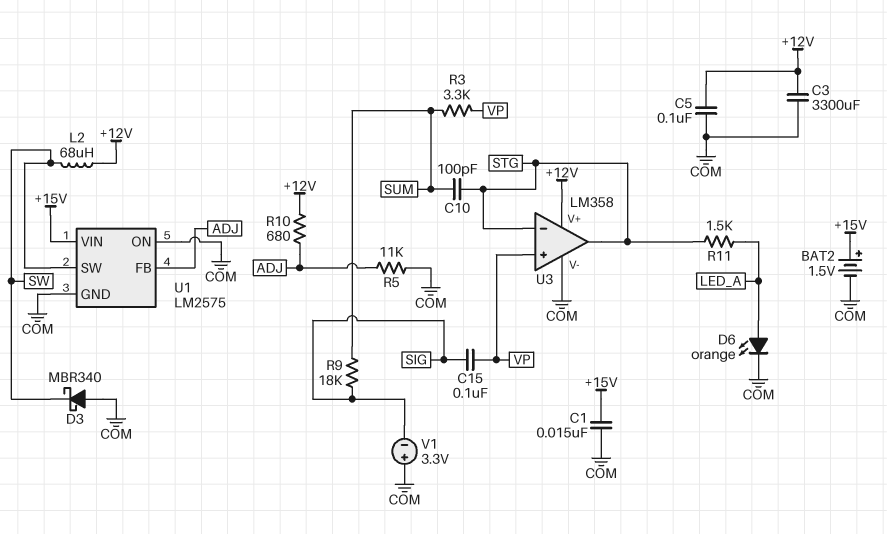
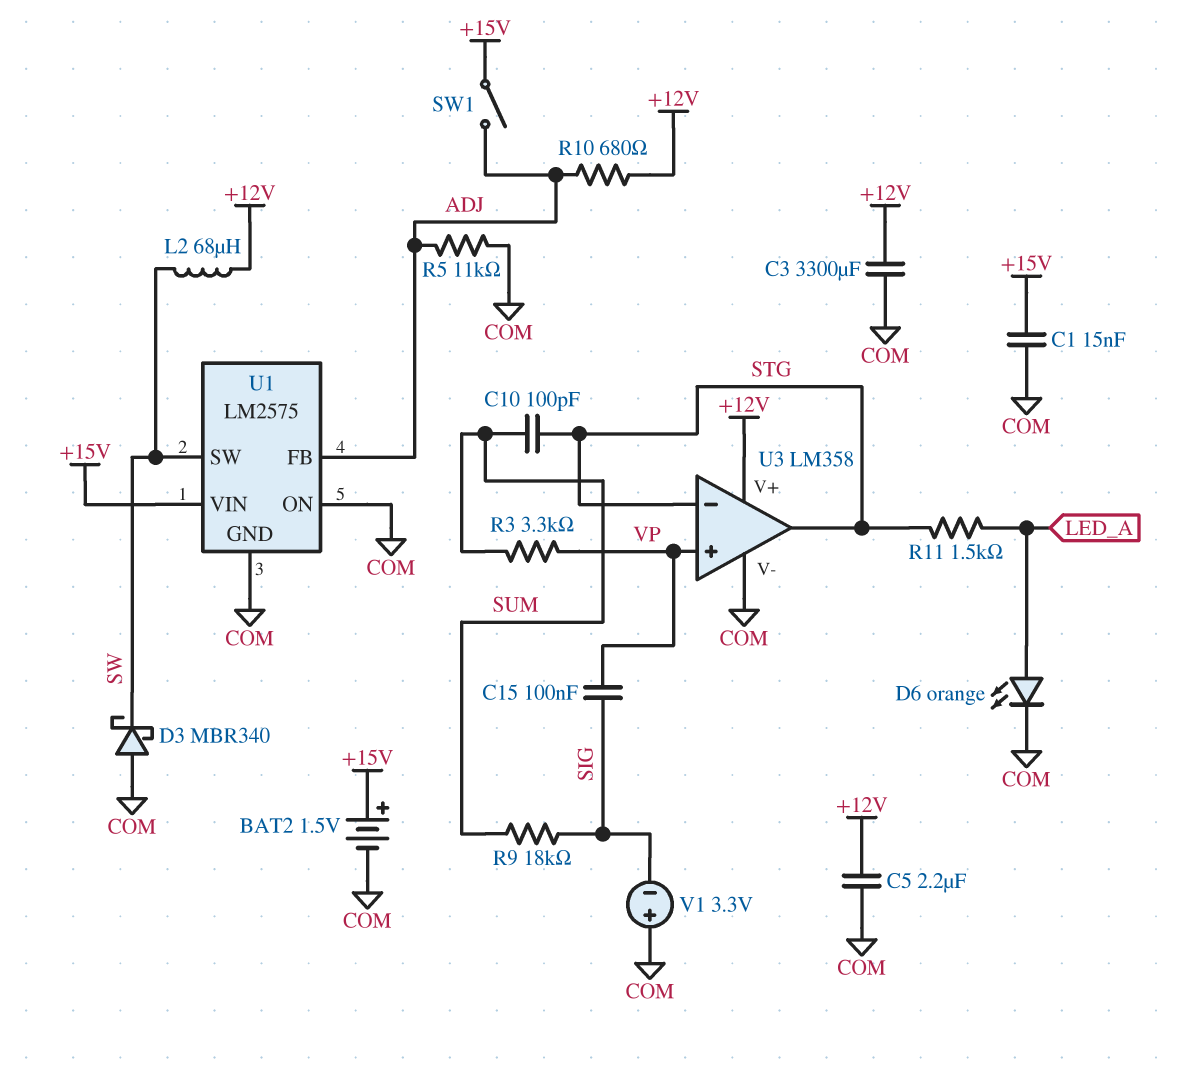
C5: 100nF (+12V, COM) -> 2.2uF (+12V, COM)
SW1: none -> switch (+15V, ADJ)

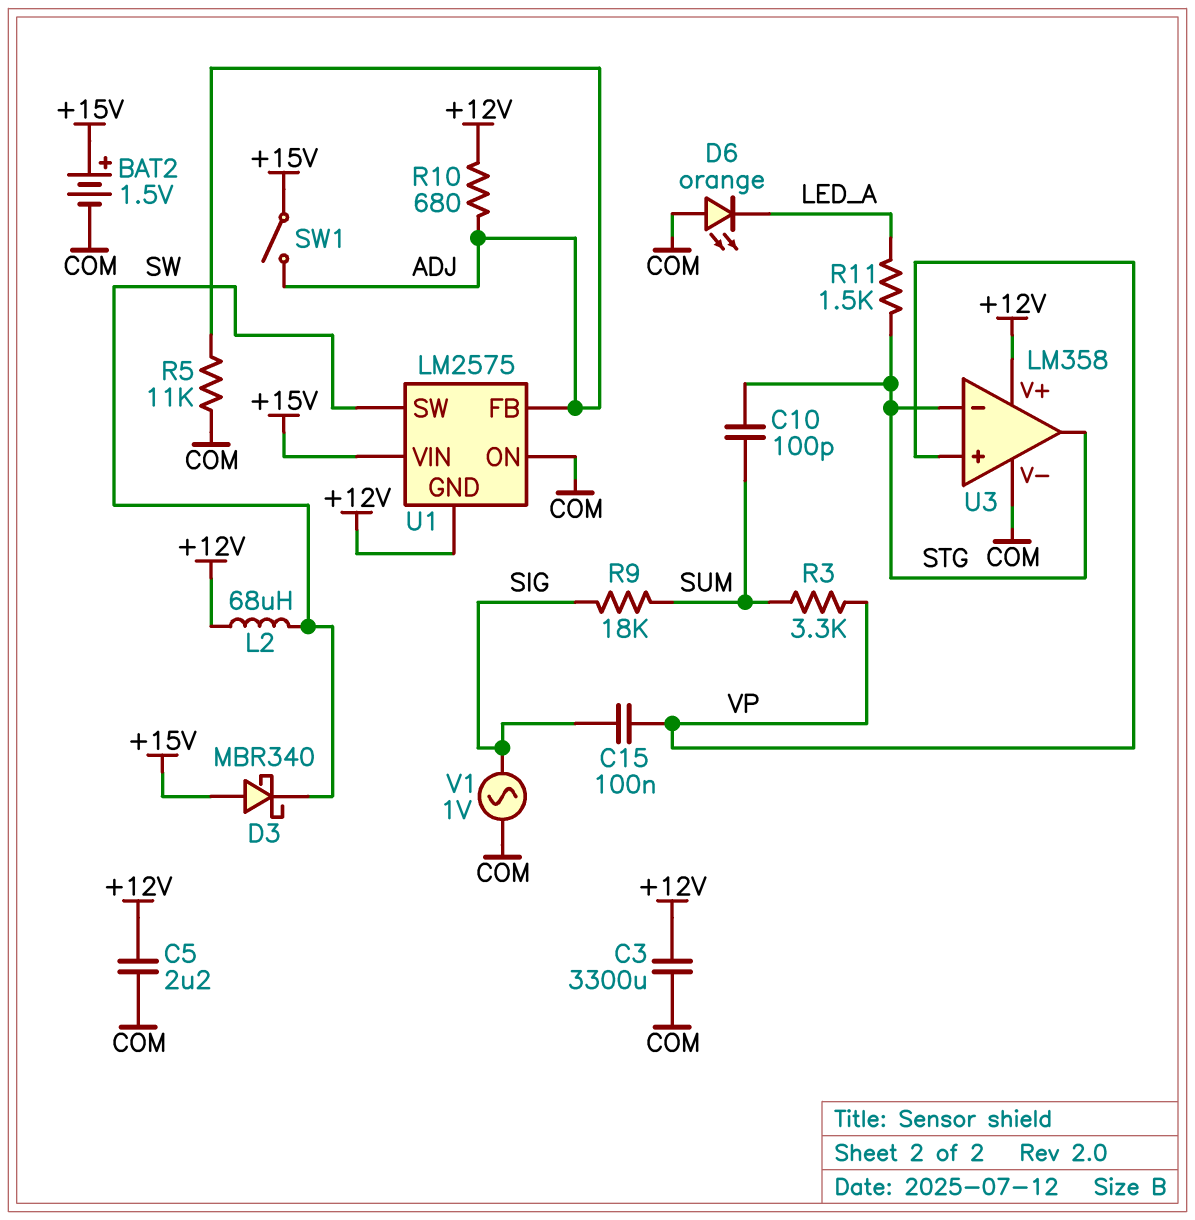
C1: 15nF (+15V, COM) -> none
D3: schottky MBR340 (A COM, K SW) -> schottky MBR340 (A +15V, K SW)
D6: LED orange (A LED_A, K COM) -> LED orange (A COM, K LED_A)
U1 pin GND: COM -> +12V
V1: 3.3V (plus COM, minus SIG) -> AC 1V (COM, SIG)

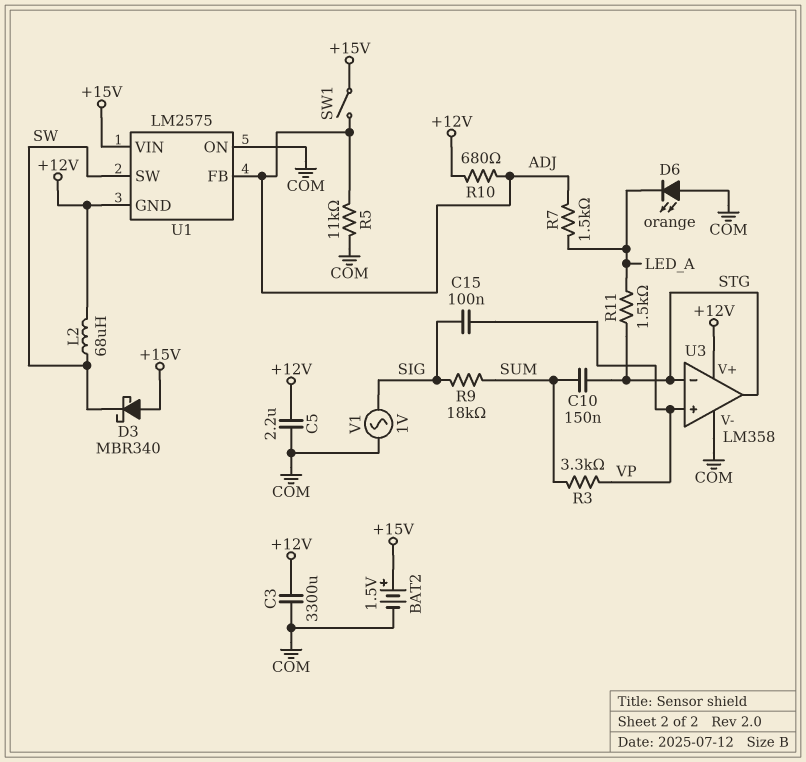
C10: 100pF (STG, SUM) -> 150nF (STG, SUM)
R7: none -> 1.5k (ADJ, LED_A)

